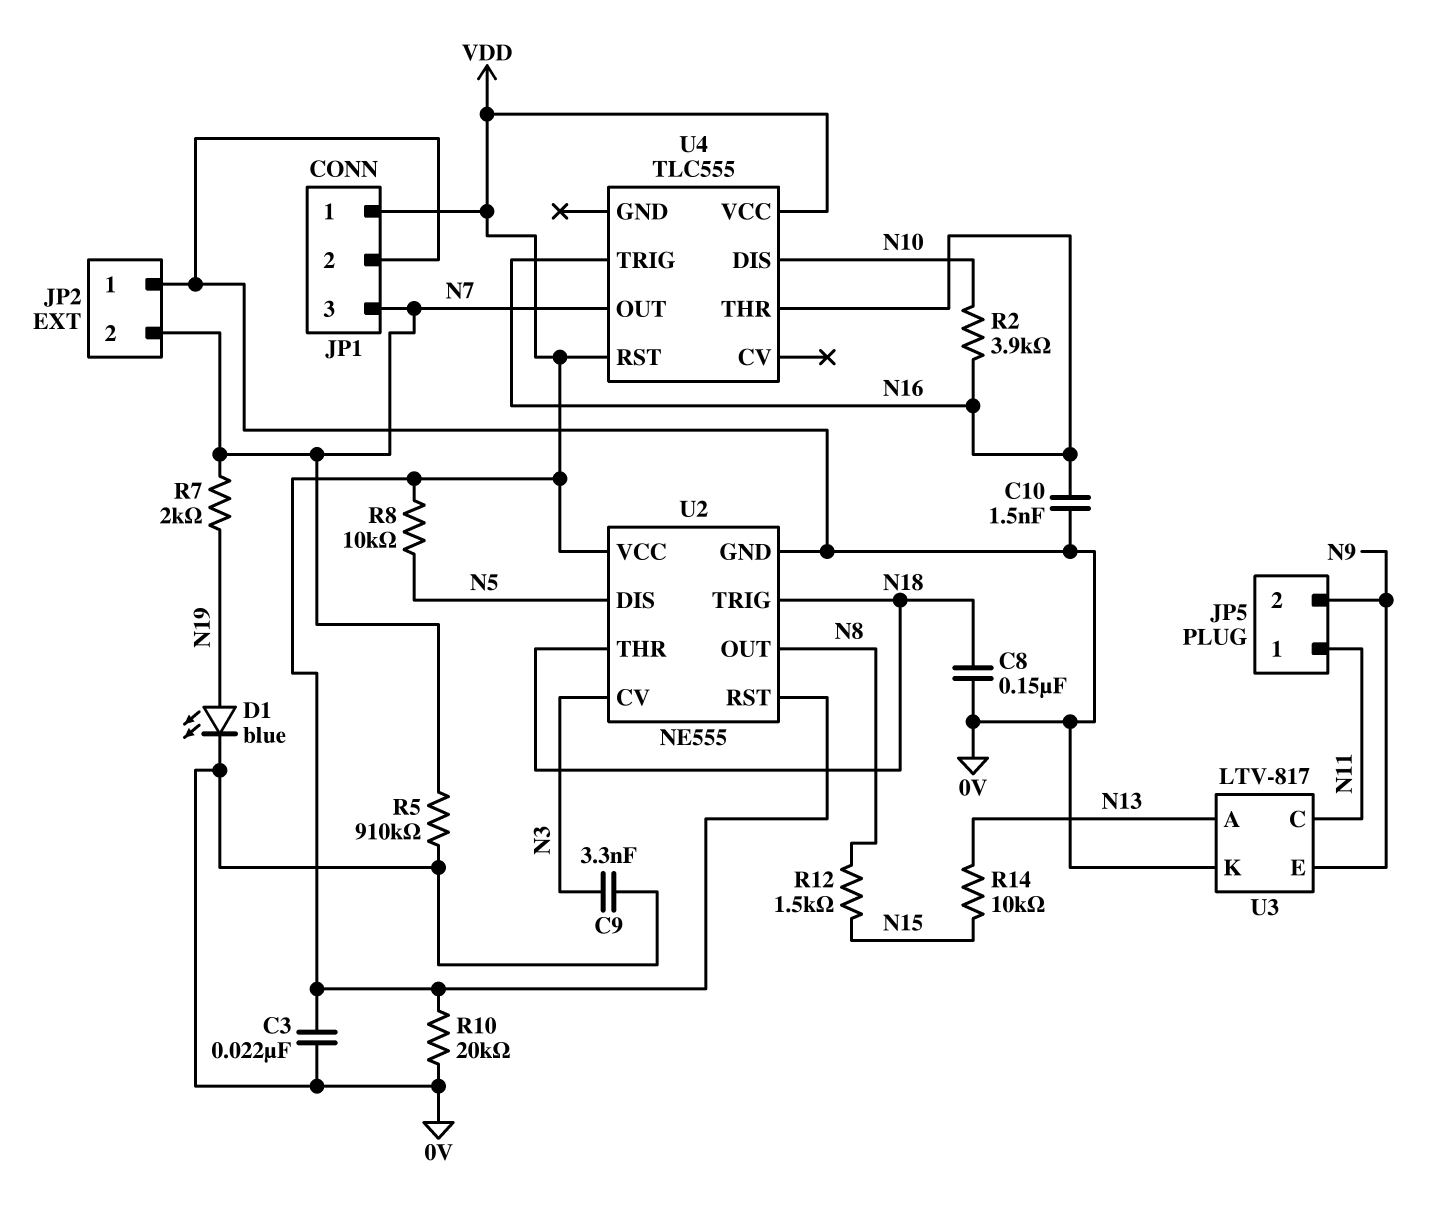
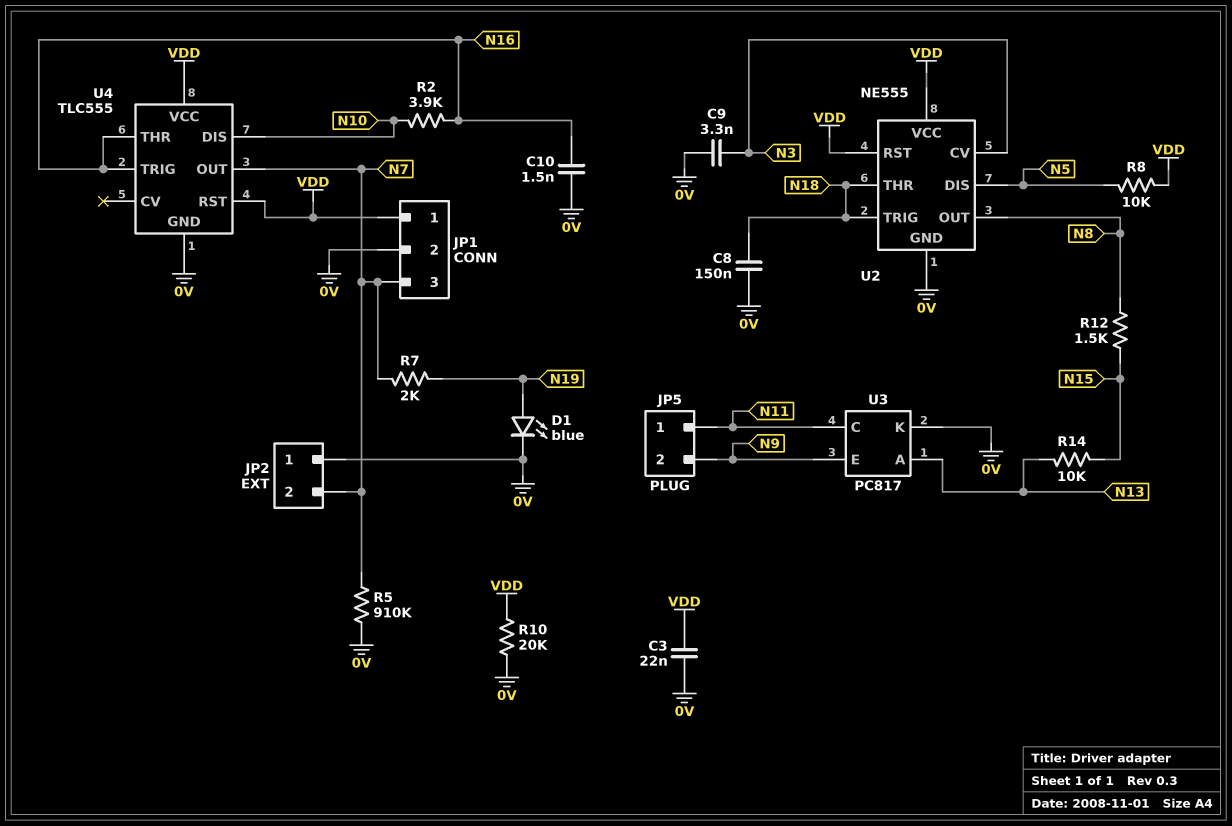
U3: LTV-817 -> PC817
U4 pin GND: none -> 0V

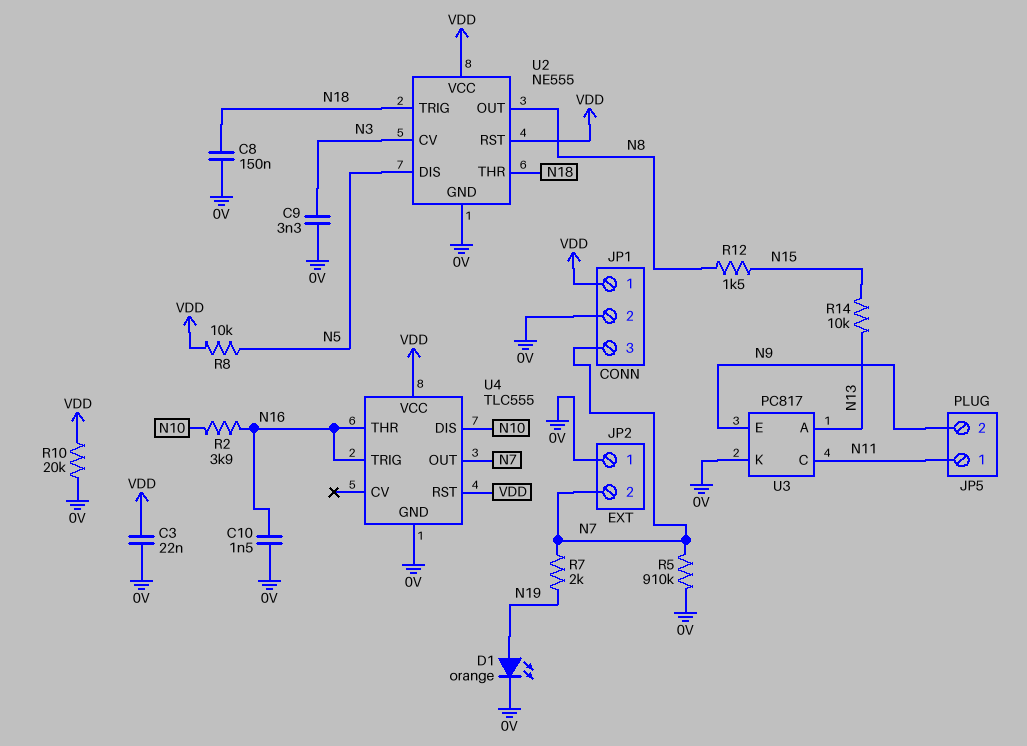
D1: LED blue (A N19, K 0V) -> LED orange (A N19, K 0V)

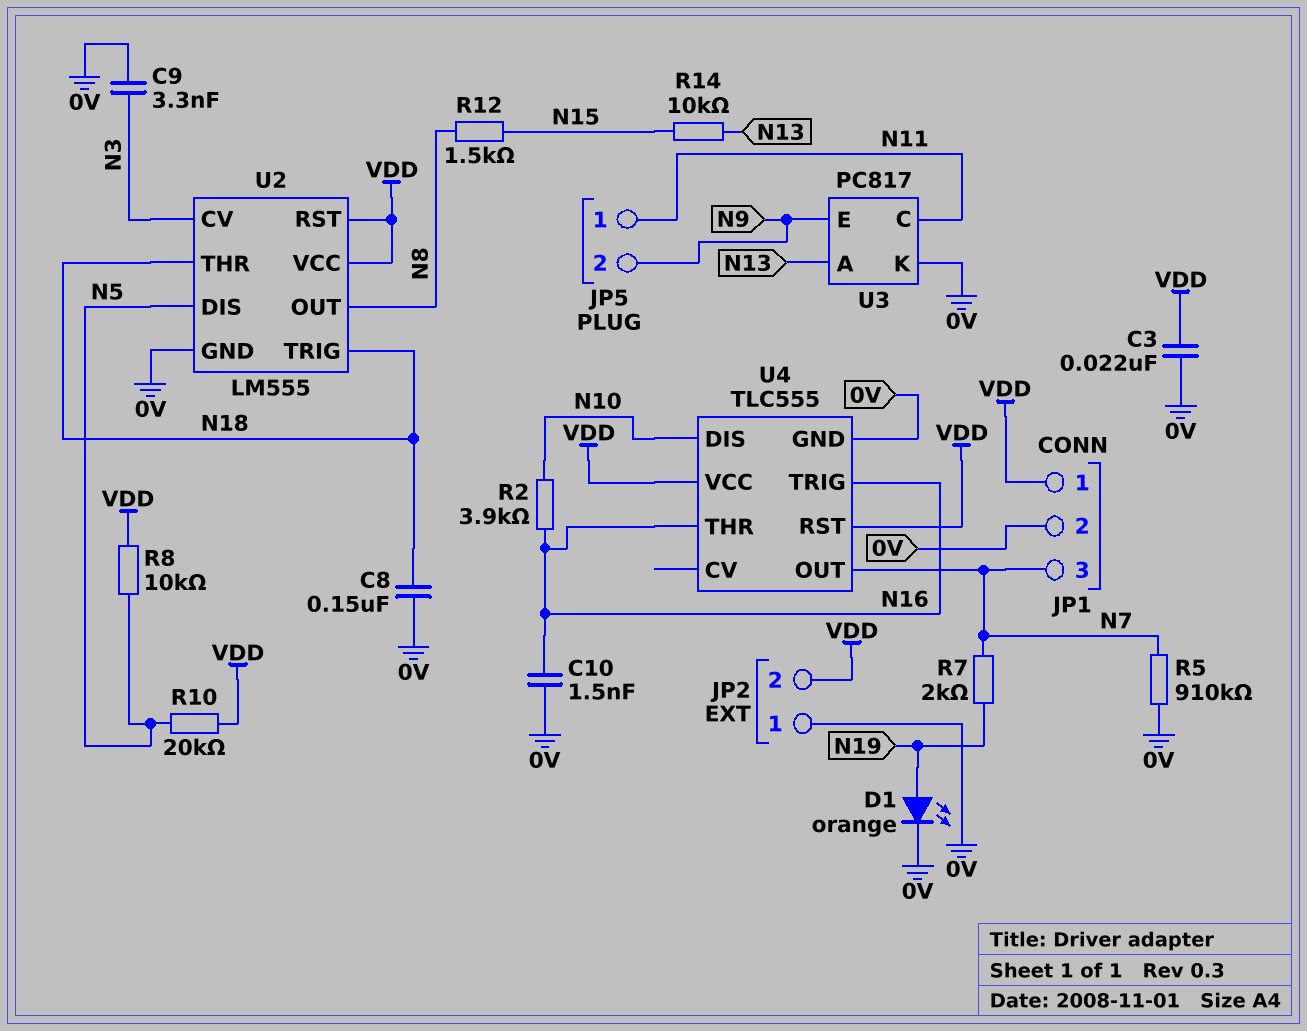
JP2 pin 2: N7 -> VDD
R10: 20k (0V, VDD) -> 20k (N5, VDD)
U2: NE555 -> LM555

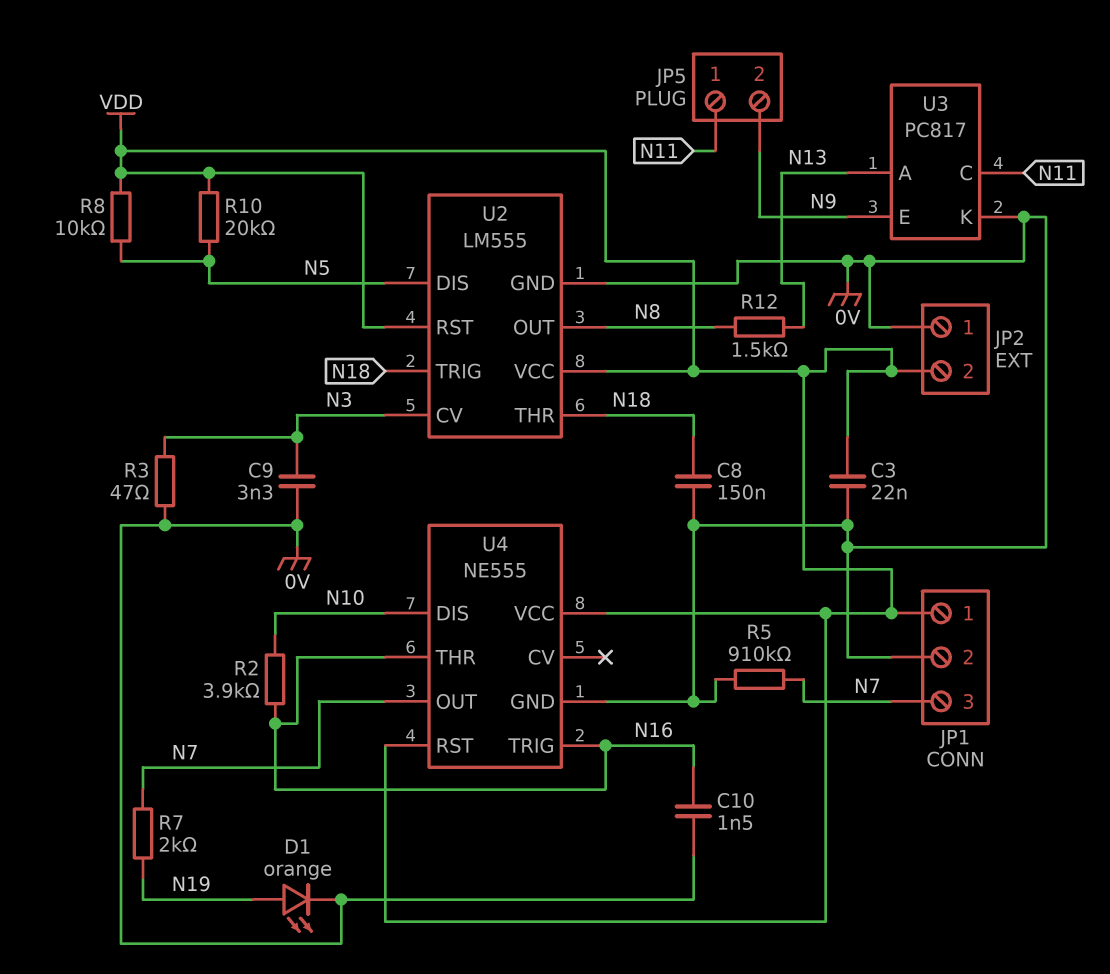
R3: none -> 47 (0V, N3)
R12: 1.5k (N8, N15) -> 1.5k (N8, N13)
R14: 10k (N13, N15) -> none
U4: TLC555 -> NE555

